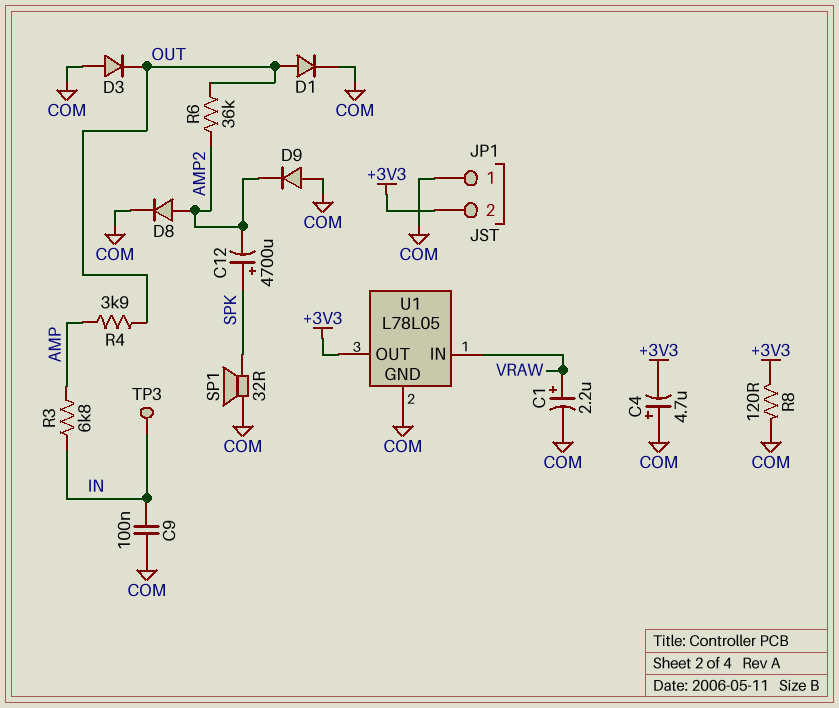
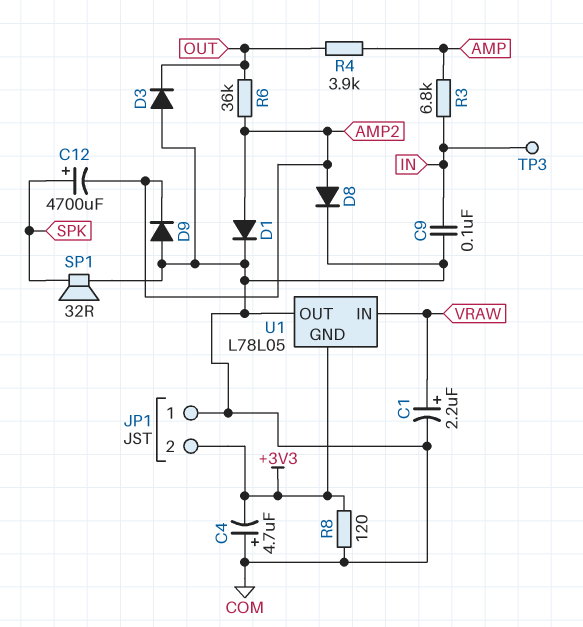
D1: diode (A OUT, K COM) -> diode (A AMP2, K COM)
U1 pin GND: COM -> +3V3
U1 pin OUT: +3V3 -> COM

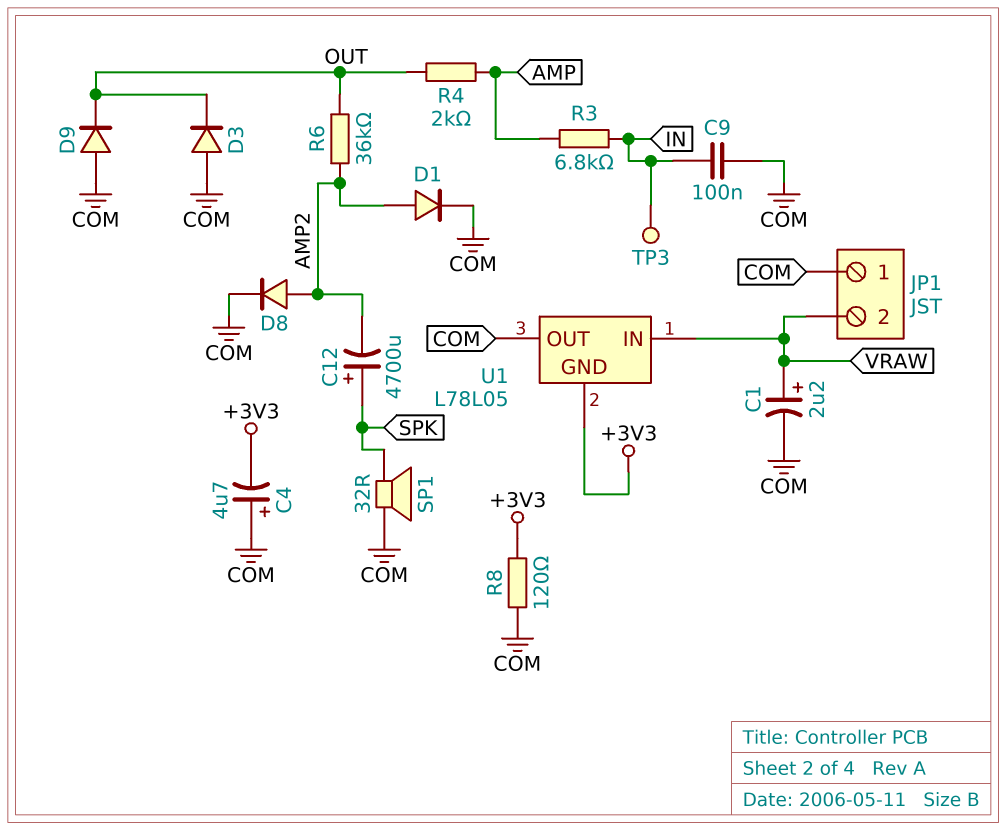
D9: diode (A COM, K AMP2) -> diode (A COM, K OUT)
JP1 pin 2: +3V3 -> VRAW
R4: 3.9k (AMP, OUT) -> 2k (AMP, OUT)

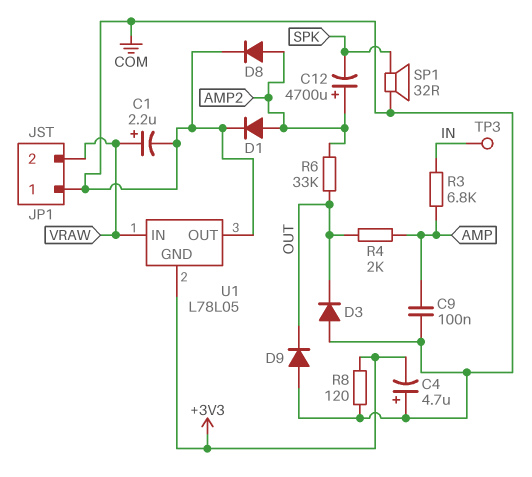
C9: 100nF (COM, IN) -> 100nF (AMP, COM)
C12: 4700uF (plus SPK, minus AMP2) -> 4700uF (plus AMP2, minus SPK)
R6: 36k (AMP2, OUT) -> 33k (AMP2, OUT)

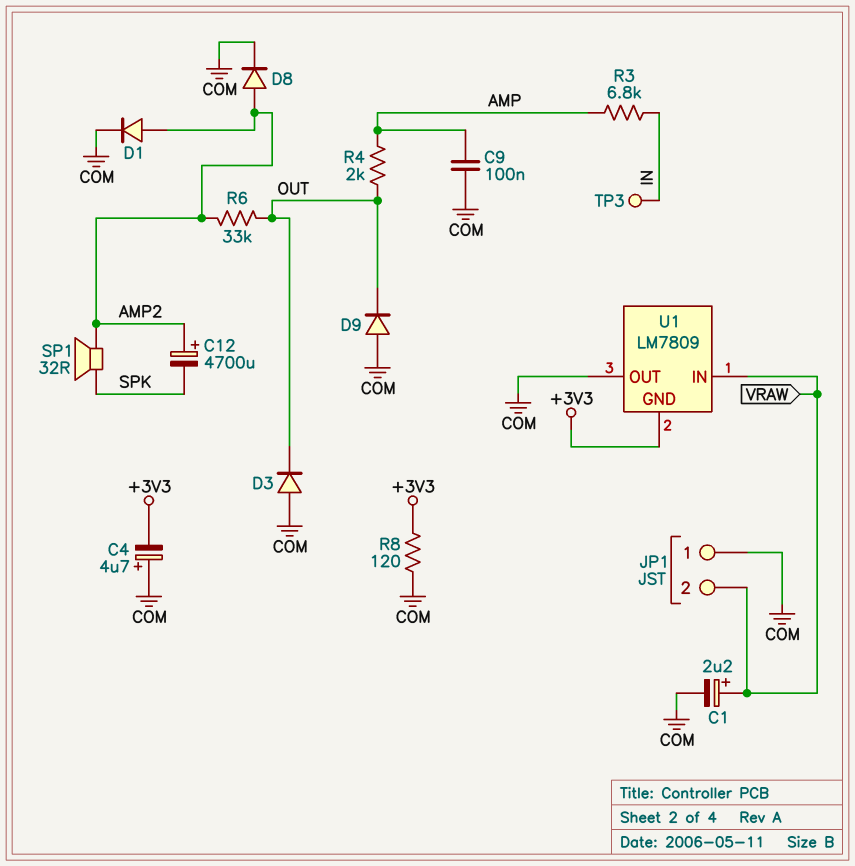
SP1: speaker 32R (COM, SPK) -> speaker 32R (AMP2, SPK)
U1: L78L05 -> LM7809

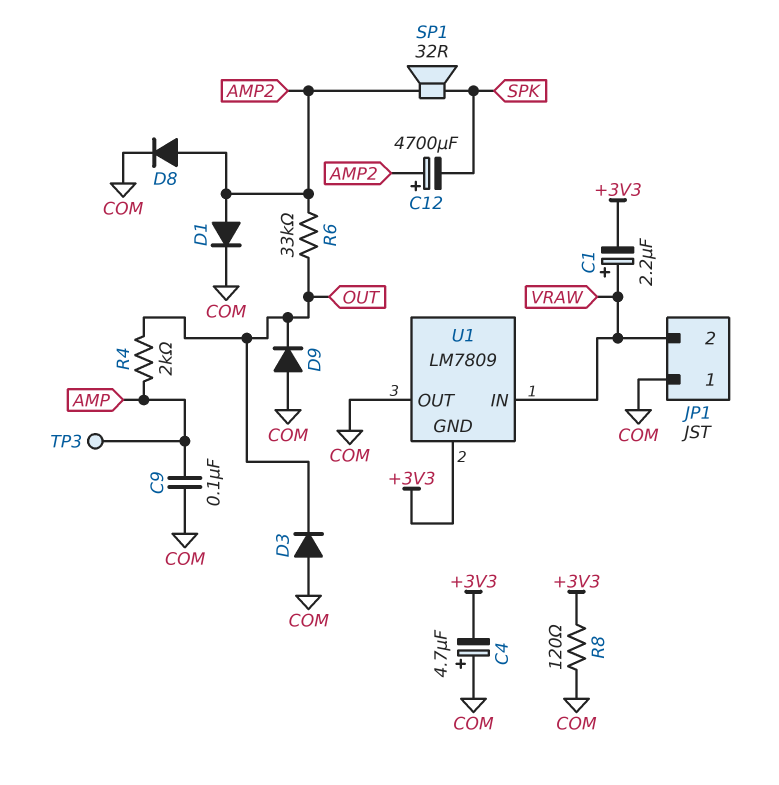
C1: 2.2uF (plus VRAW, minus COM) -> 2.2uF (plus VRAW, minus +3V3)
R3: 6.8k (AMP, IN) -> none
TP3: test point (IN) -> test point (AMP)

